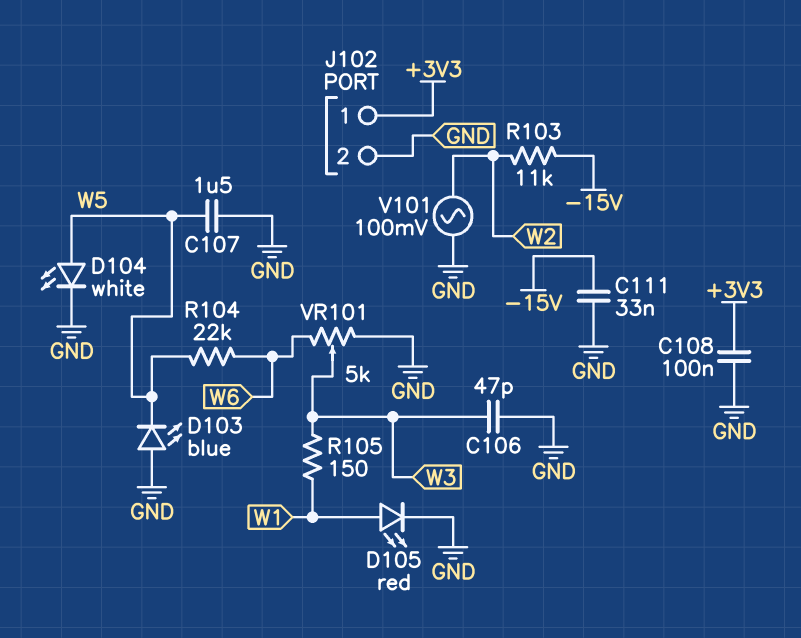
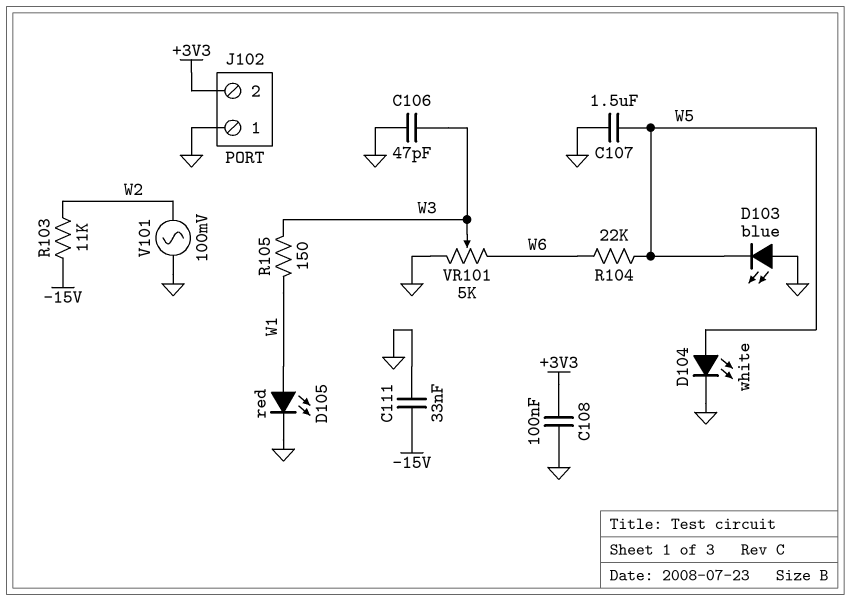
J102 pin 1: +3V3 -> GND
J102 pin 2: GND -> +3V3

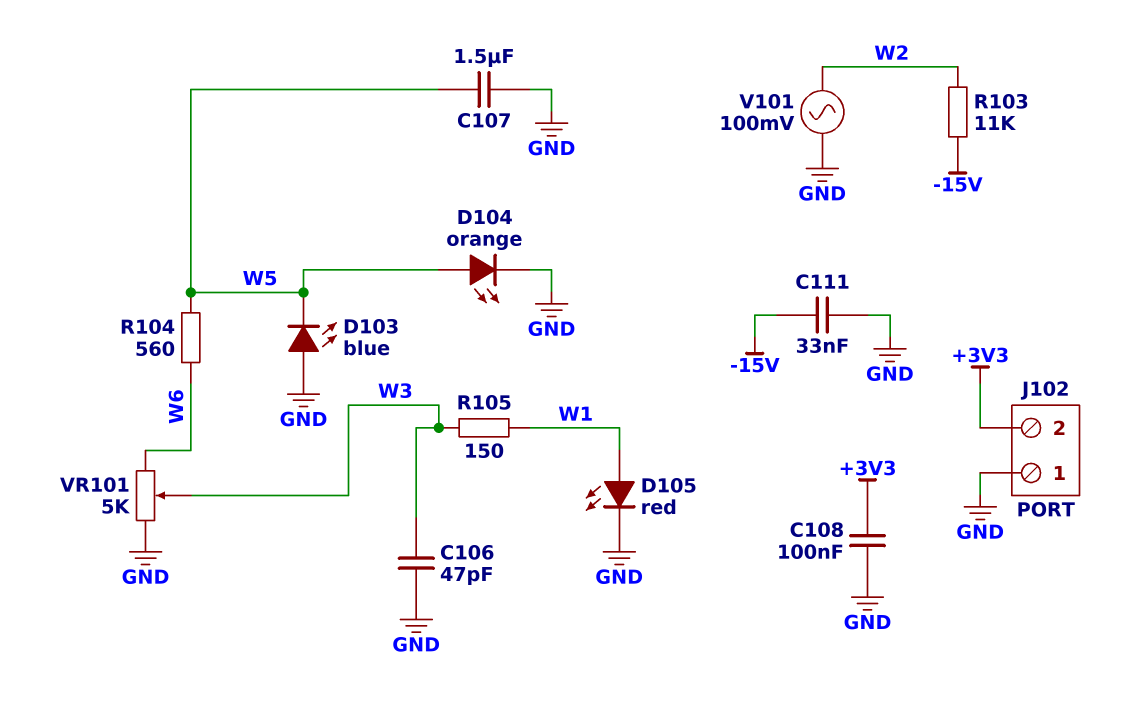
D104: LED white (A W5, K GND) -> LED orange (A W5, K GND)
R104: 22k (W5, W6) -> 560 (W5, W6)

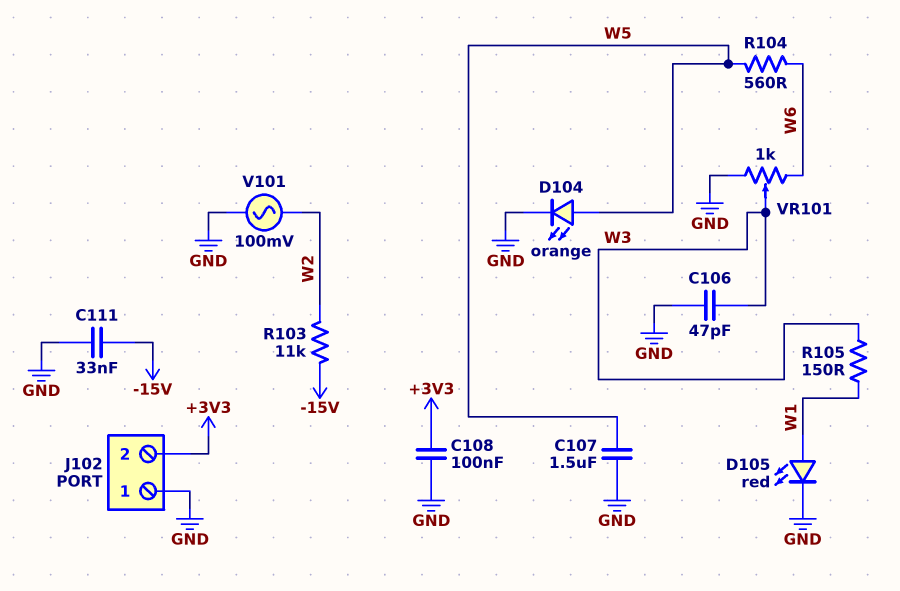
D103: LED blue (A GND, K W5) -> none
VR101: 5k (GND, W6, wiper W3) -> 1k (GND, W6, wiper W3)

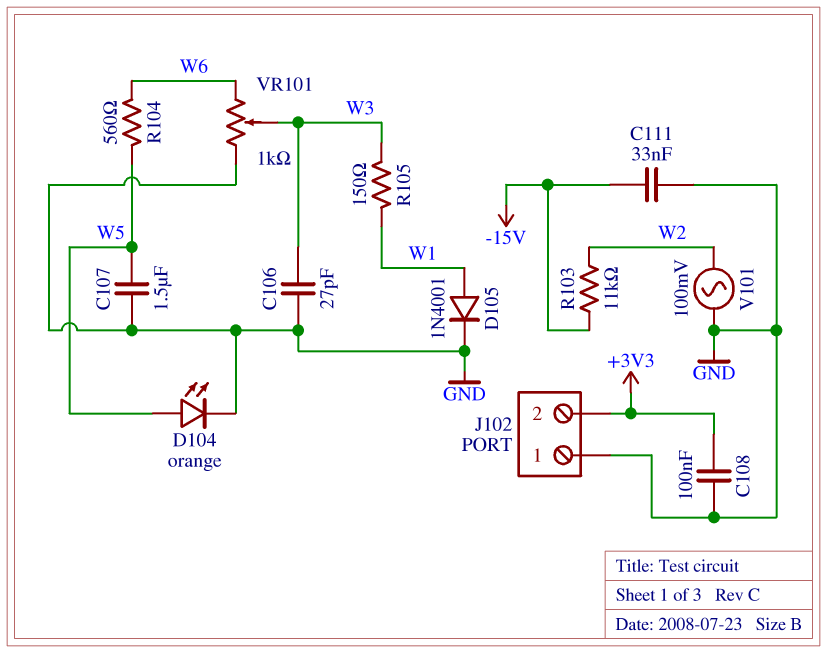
C106: 47pF (GND, W3) -> 27pF (GND, W3)
D105: LED red (A W1, K GND) -> diode 1N4001 (A W1, K GND)

